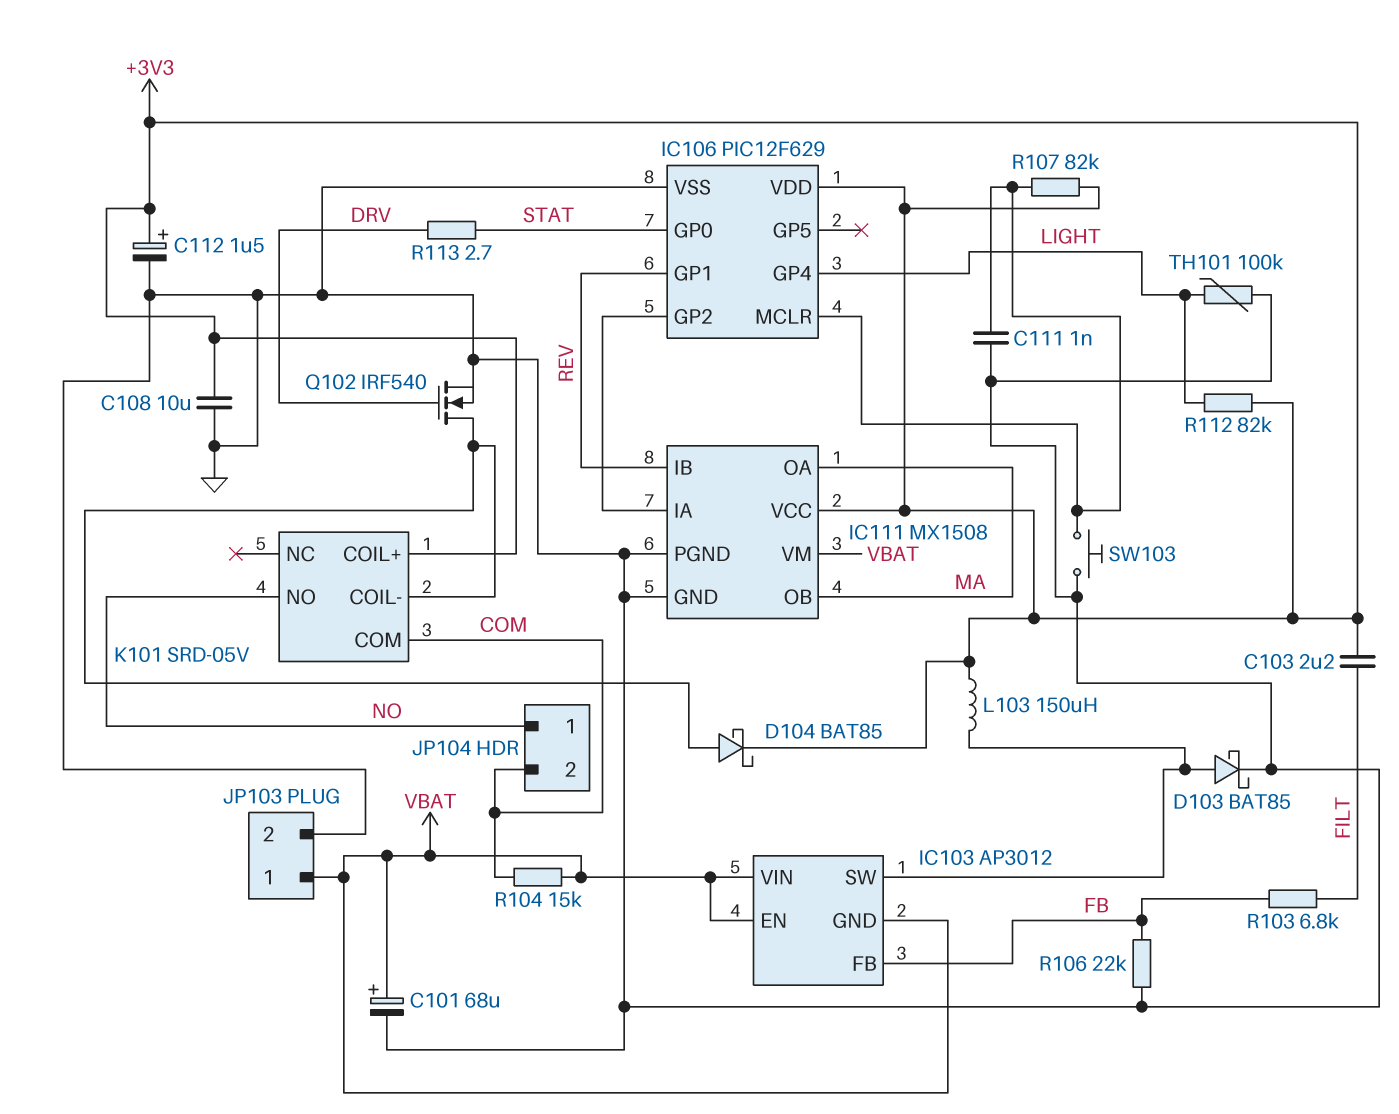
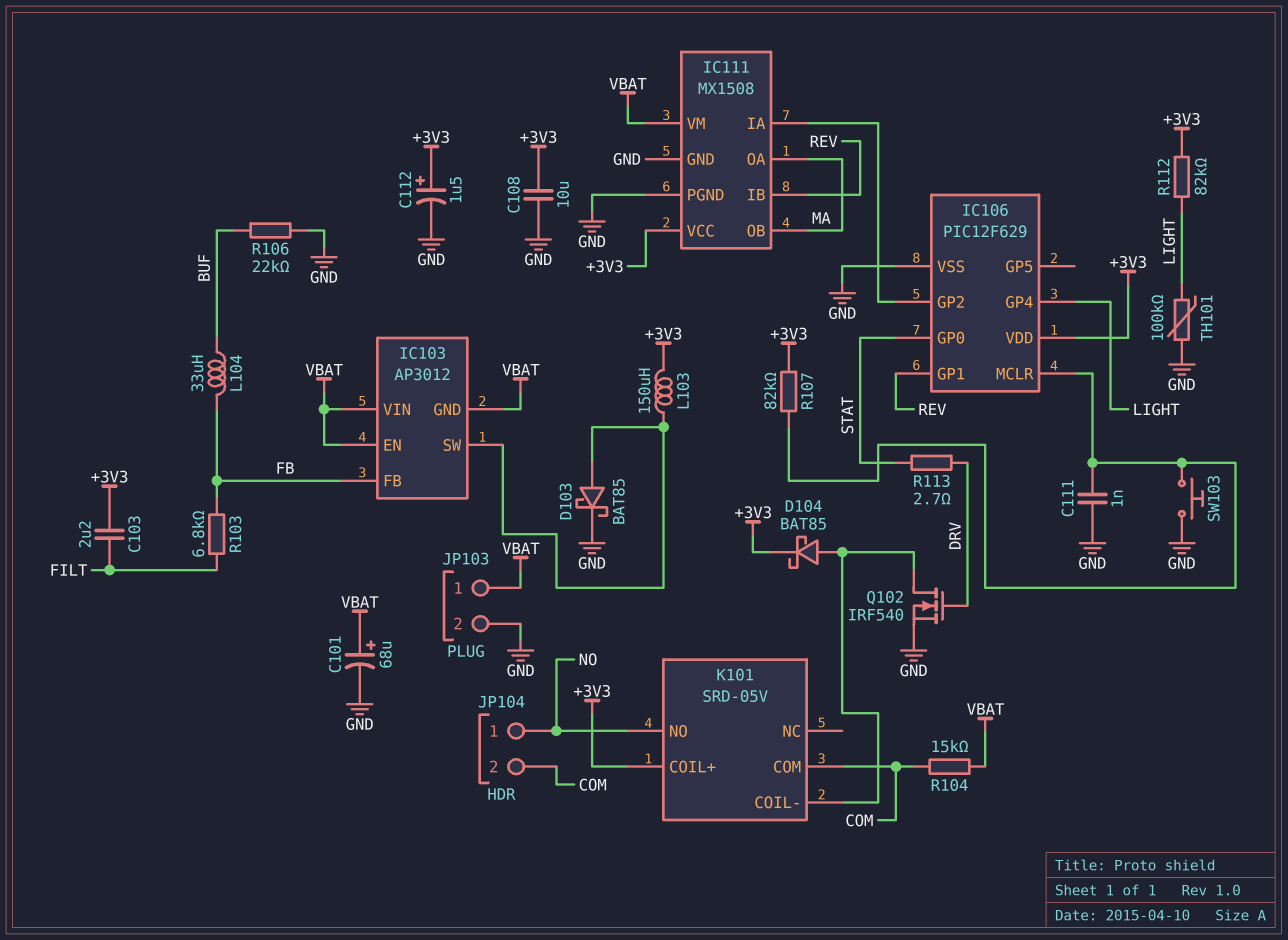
L104: none -> 33uH (BUF, FB)
R106: 22k (FB, GND) -> 22k (BUF, GND)

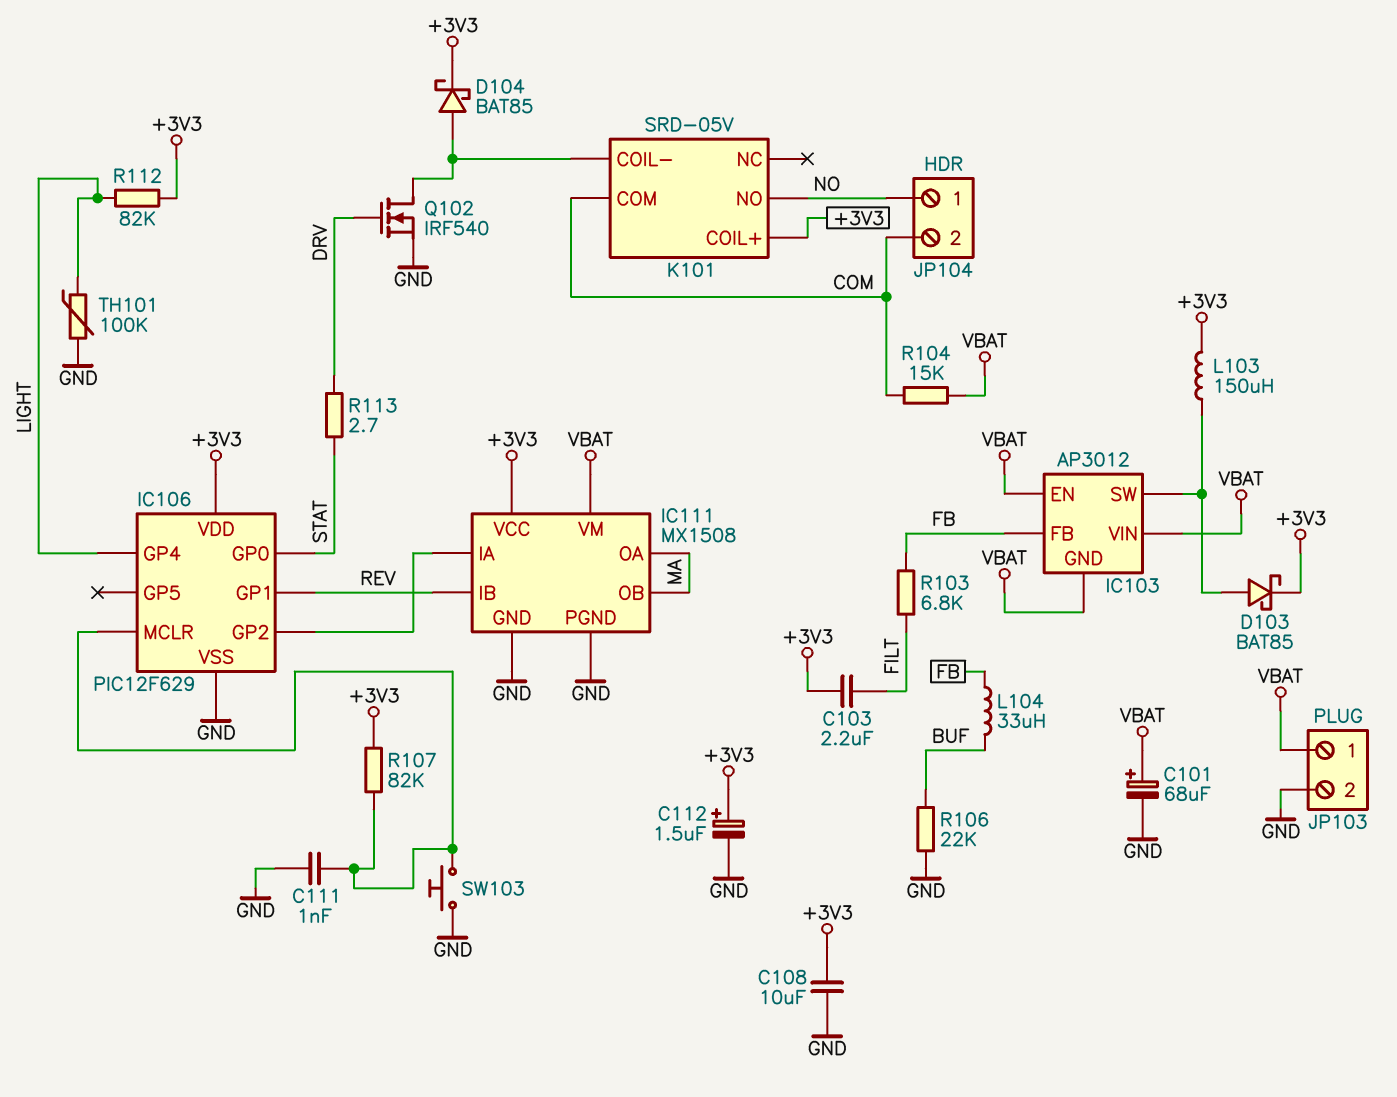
D103: schottky BAT85 (A IC103/SW, K GND) -> schottky BAT85 (A IC103/SW, K +3V3)

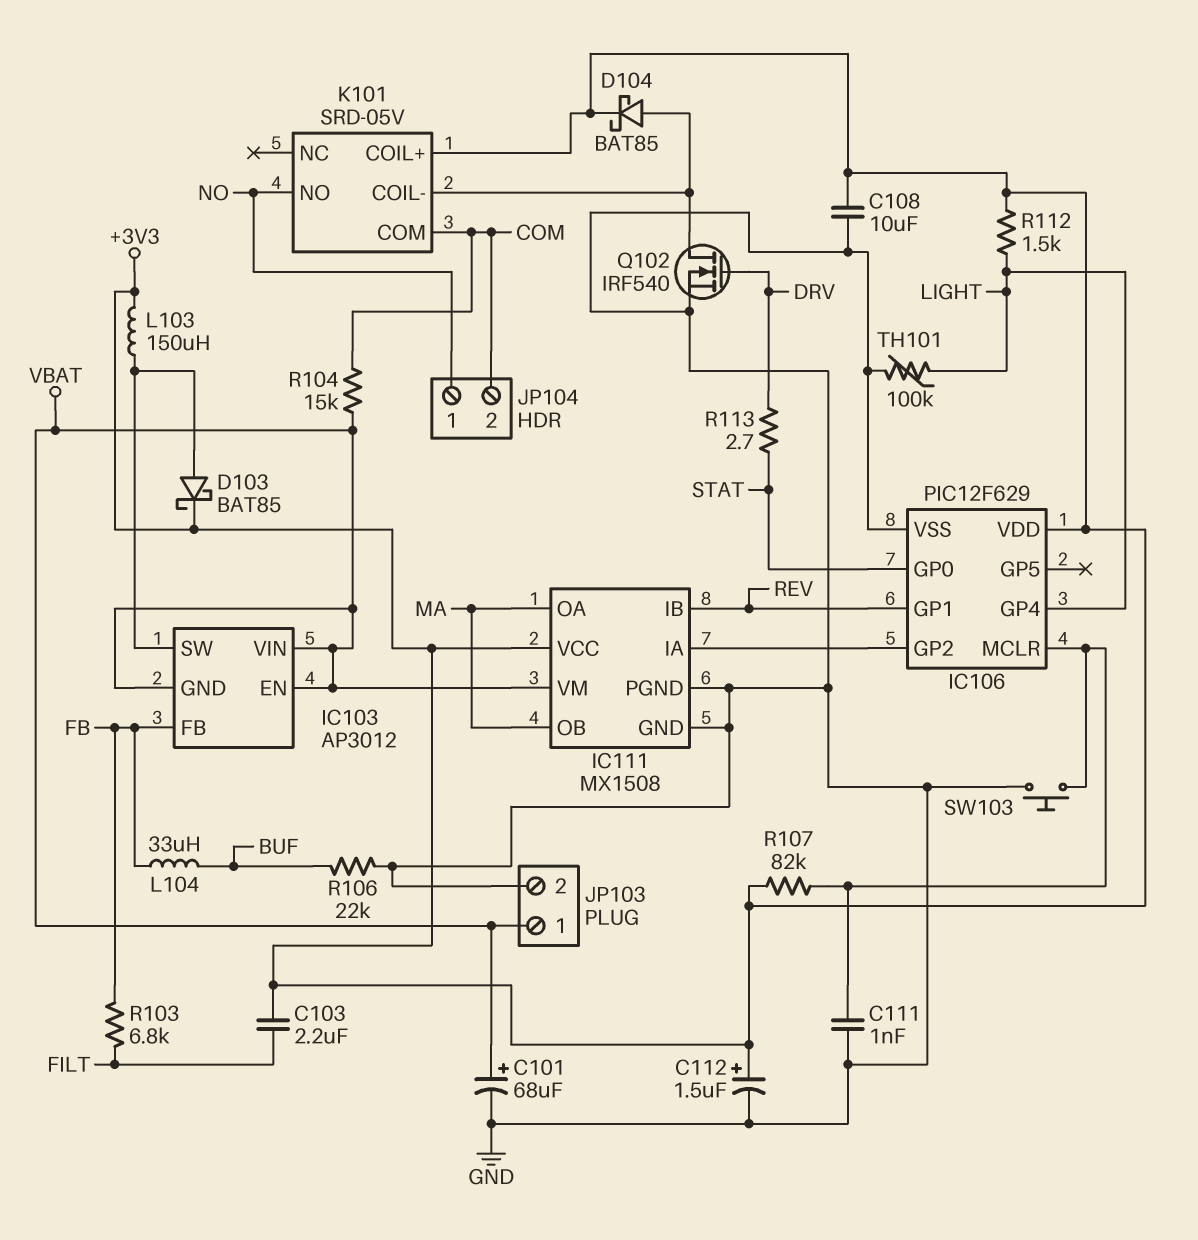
R112: 82k (+3V3, LIGHT) -> 1.5k (+3V3, LIGHT)

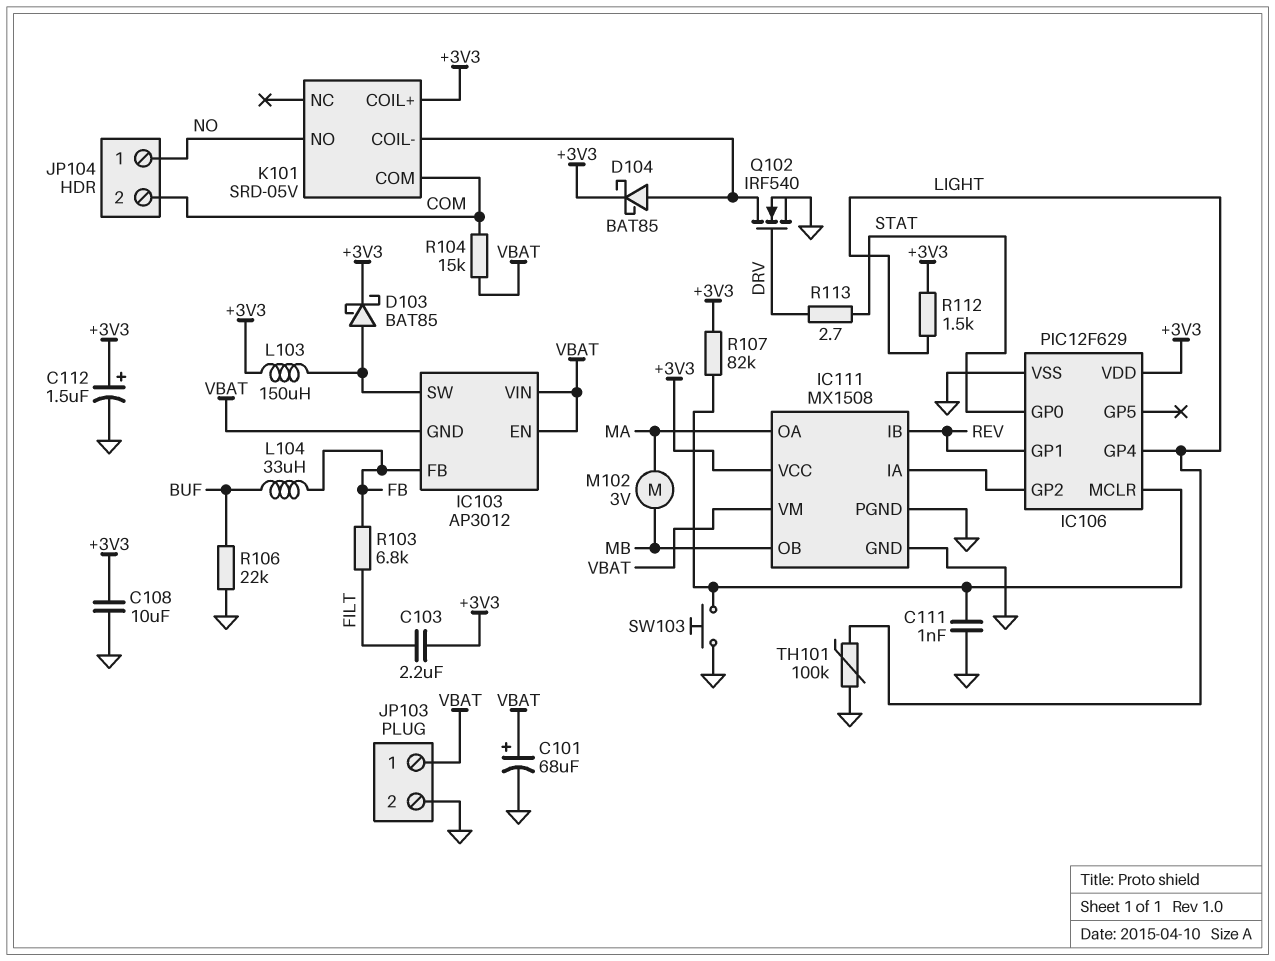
IC111 pin OB: MA -> MB
M102: none -> motor 3V (MA, MB)

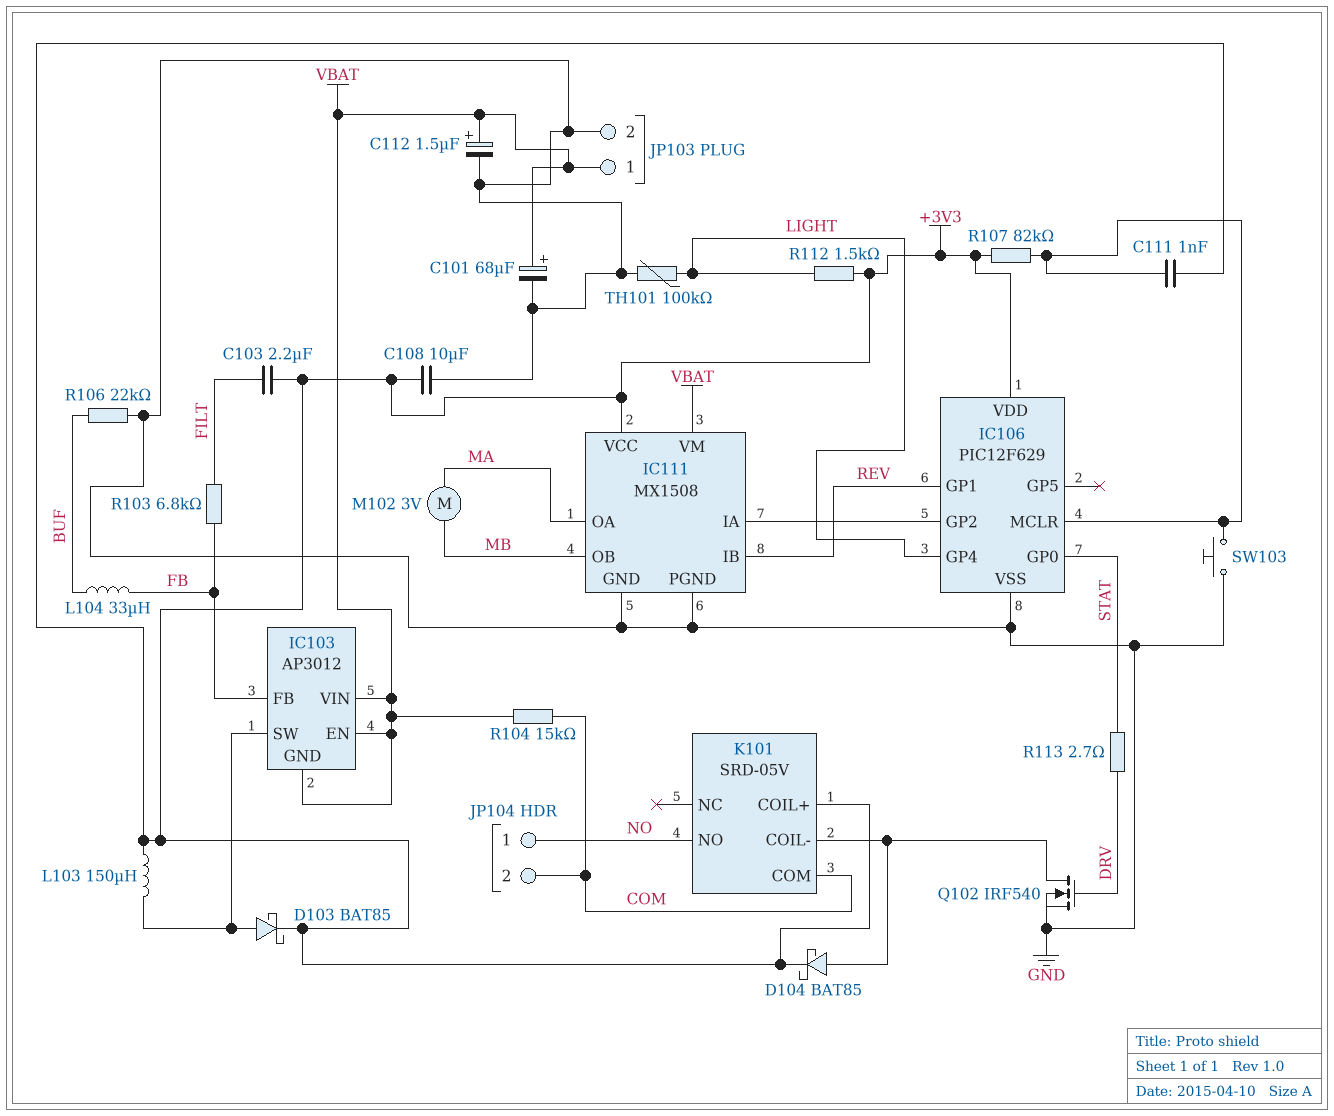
C111: 1nF (GND, IC106/MCLR) -> 1nF (+3V3, IC106/MCLR)
C112: 1.5uF (plus +3V3, minus GND) -> 1.5uF (plus VBAT, minus GND)

